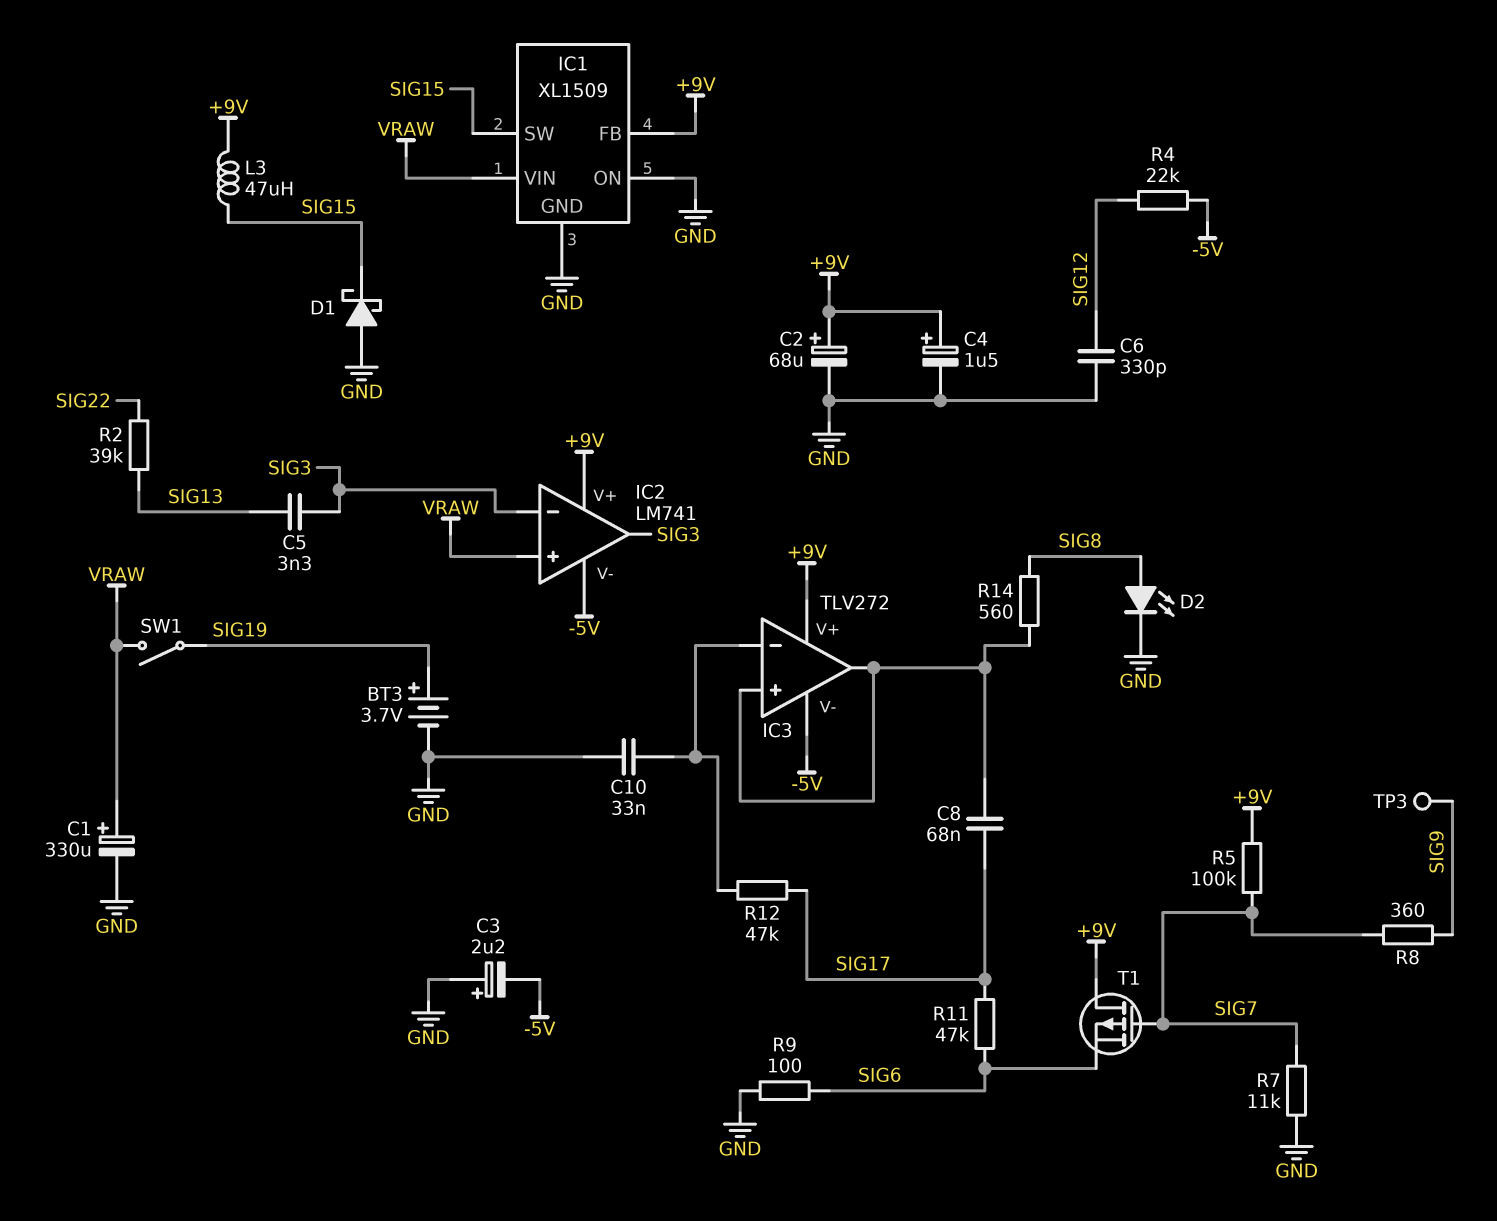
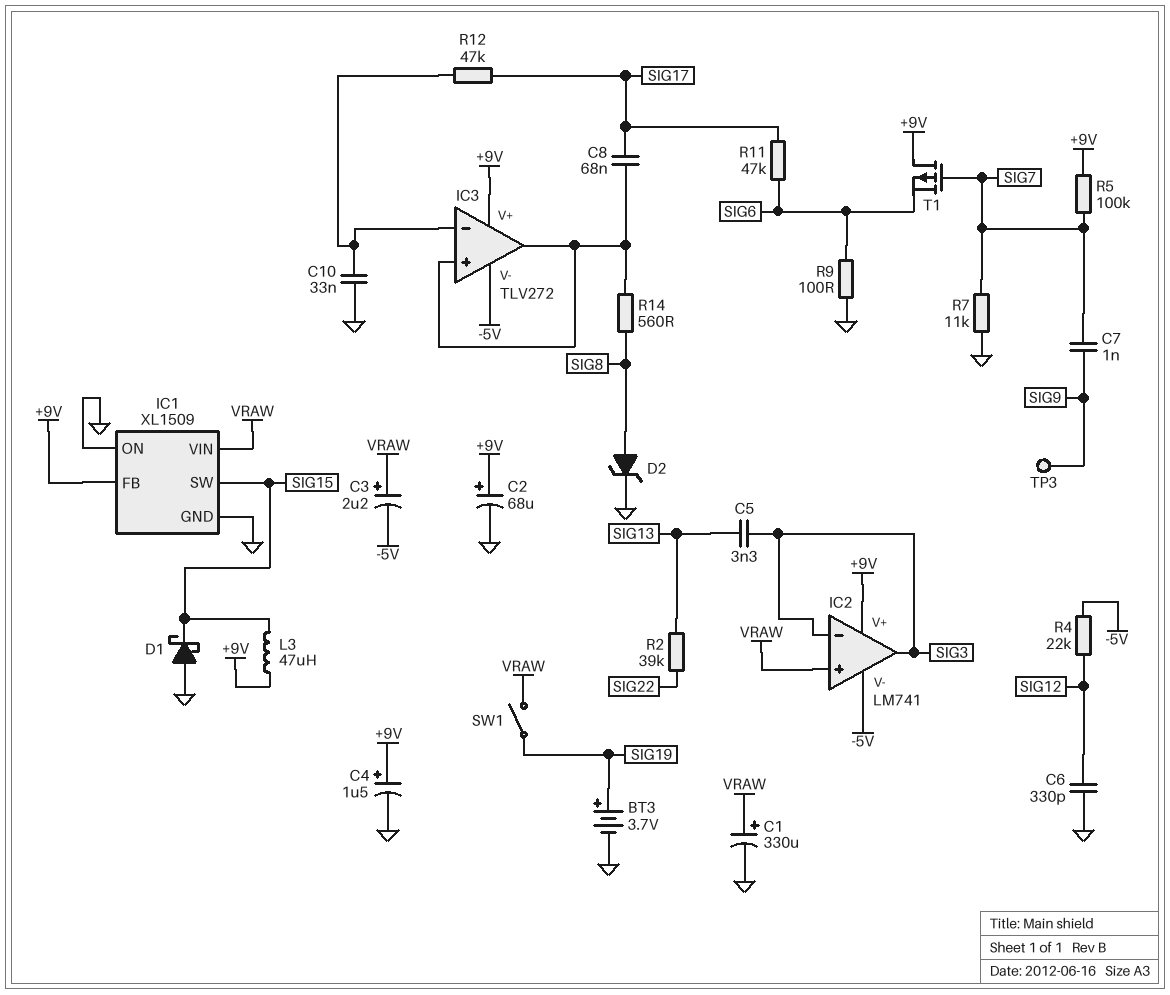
C3: 2.2uF (plus GND, minus -5V) -> 2.2uF (plus VRAW, minus -5V)
C7: none -> 1nF (SIG7, SIG9)
D2: LED (A SIG8, K GND) -> zener (A SIG8, K GND)
R8: 360 (SIG7, SIG9) -> none

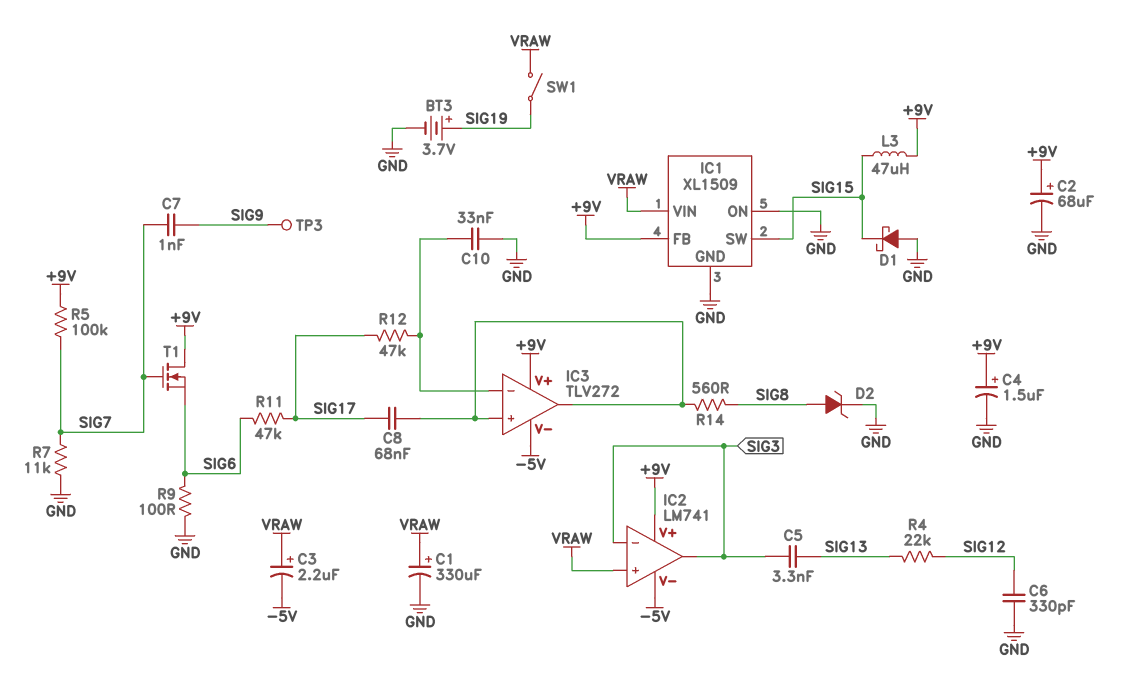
R2: 39k (SIG13, SIG22) -> none
R4: 22k (-5V, SIG12) -> 22k (SIG12, SIG13)
T1: PMOS (G SIG7, D +9V, S SIG6) -> NMOS (G SIG7, D +9V, S SIG6)

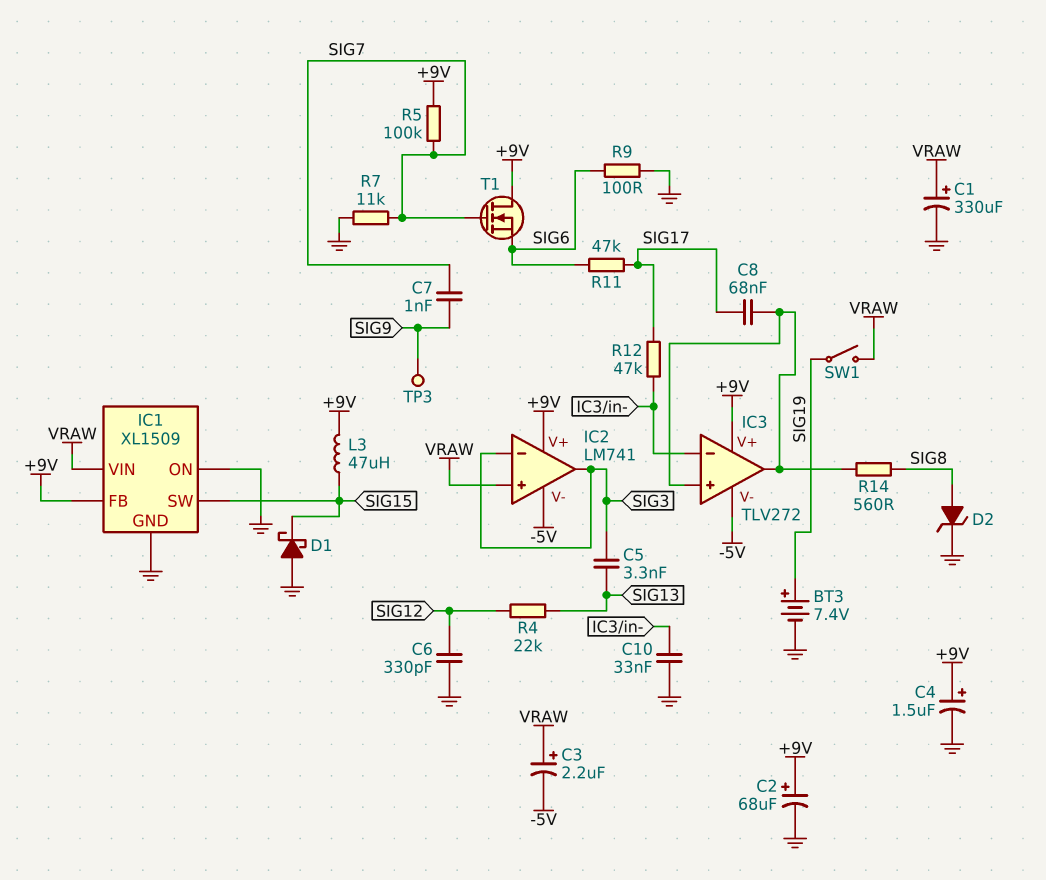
BT3: 3.7V (plus SIG19, minus GND) -> 7.4V (plus SIG19, minus GND)

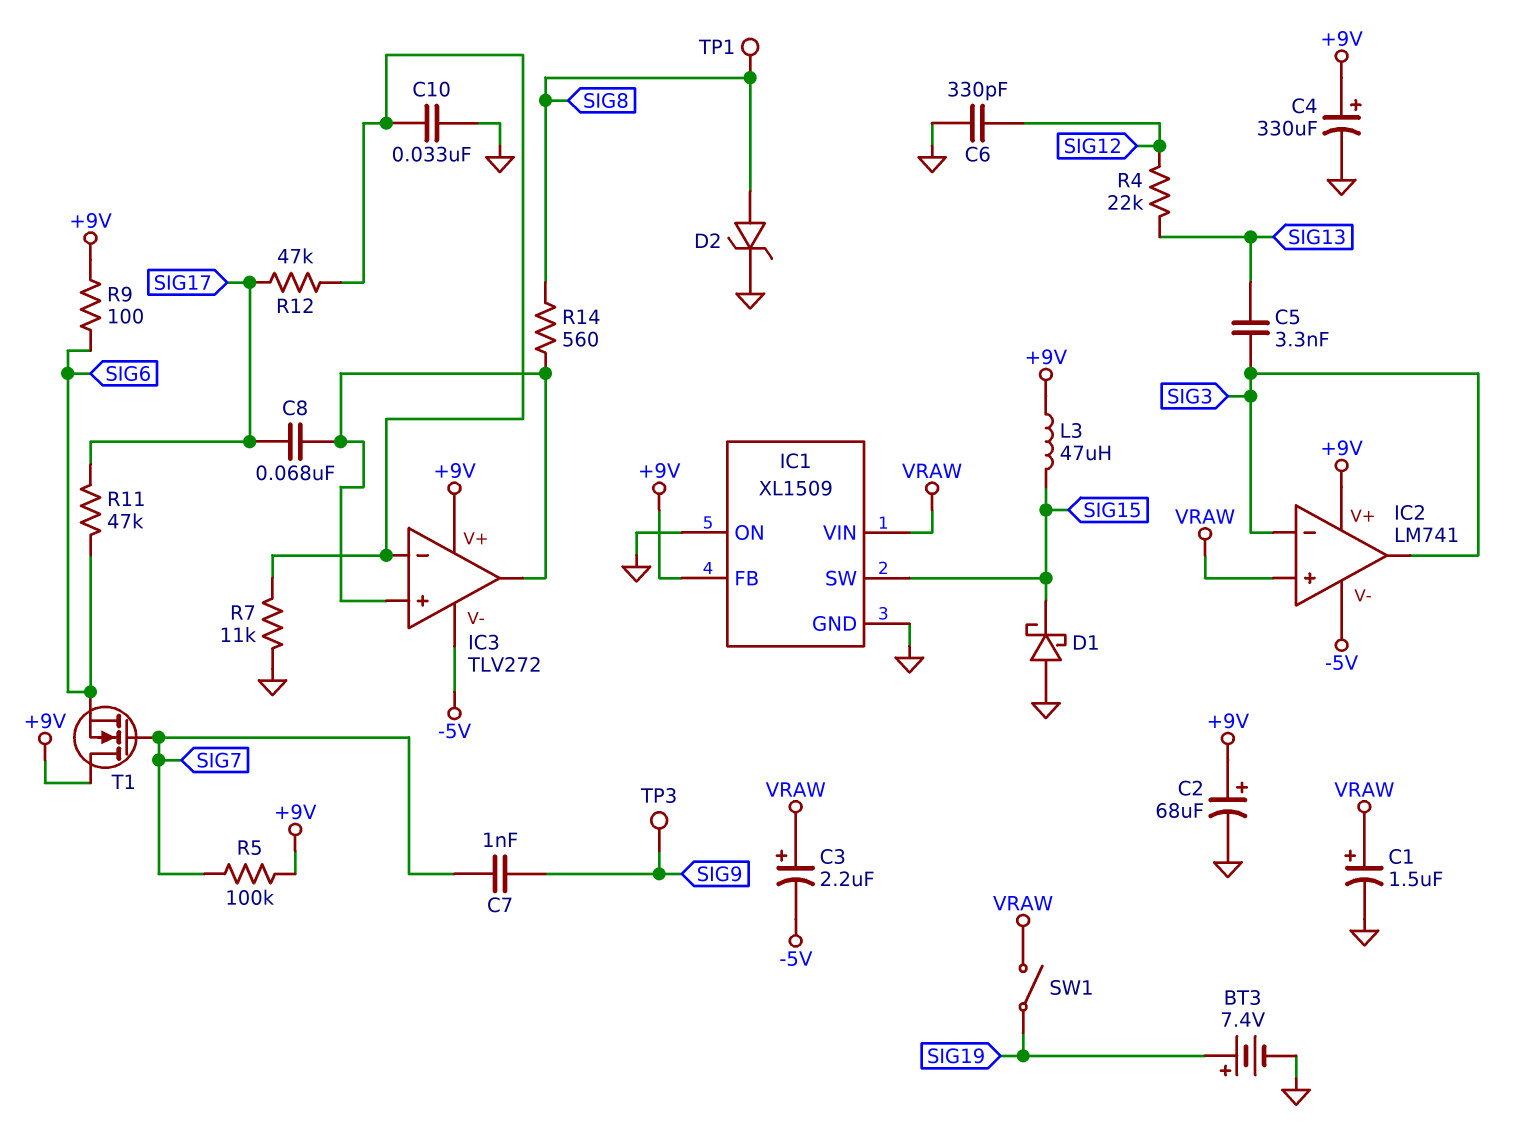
C1: 330uF (plus VRAW, minus GND) -> 1.5uF (plus VRAW, minus GND)
C4: 1.5uF (plus +9V, minus GND) -> 330uF (plus +9V, minus GND)
R7: 11k (GND, SIG7) -> 11k (GND, IC3/in-)
R9: 100 (GND, SIG6) -> 100 (+9V, SIG6)
TP1: none -> test point (SIG8)

